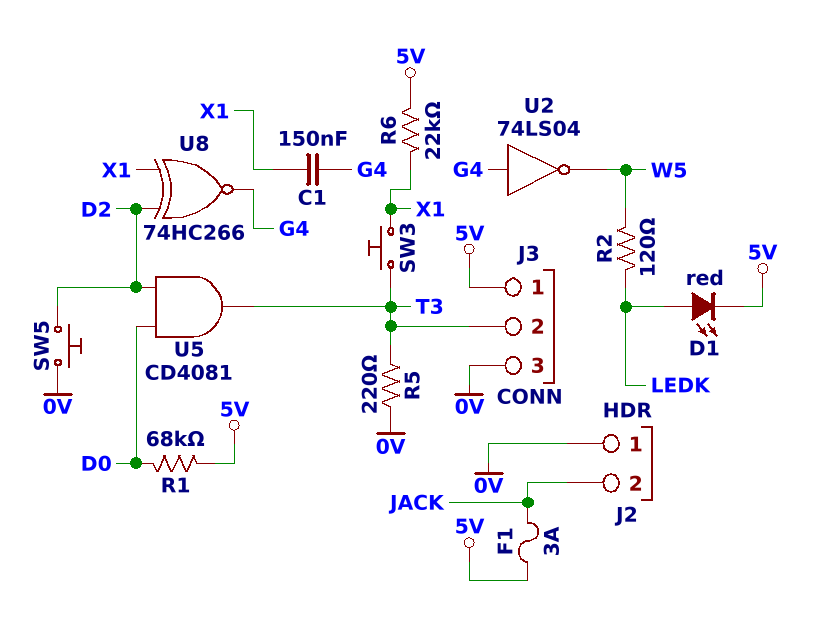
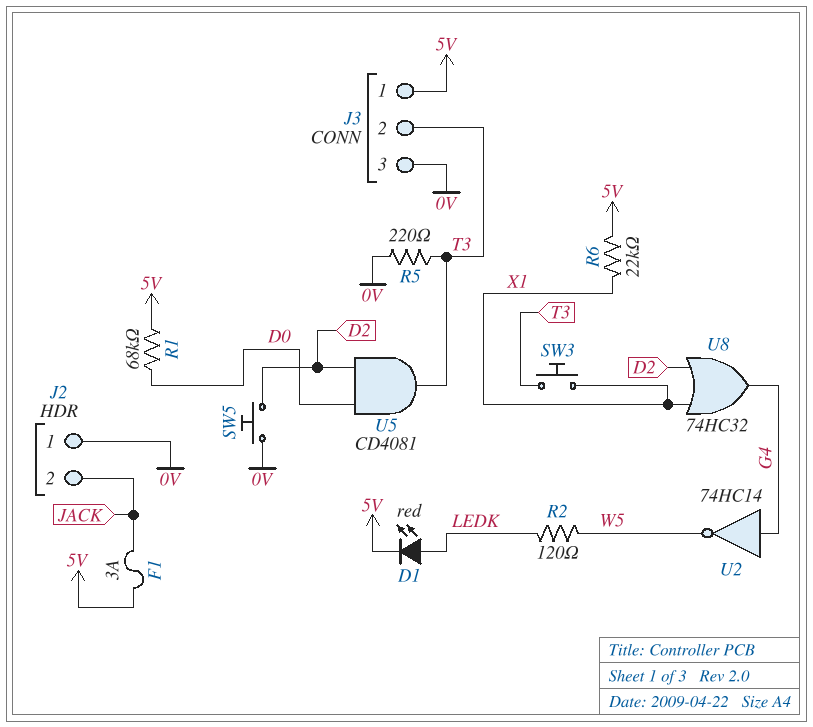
C1: 150nF (G4, X1) -> none
U2: NOT 74LS04 (in G4, out W5) -> NOT 74HC14 (in G4, out W5)
U8: XNOR 74HC266 (in D2, in X1, out G4) -> OR 74HC32 (in D2, in X1, out G4)

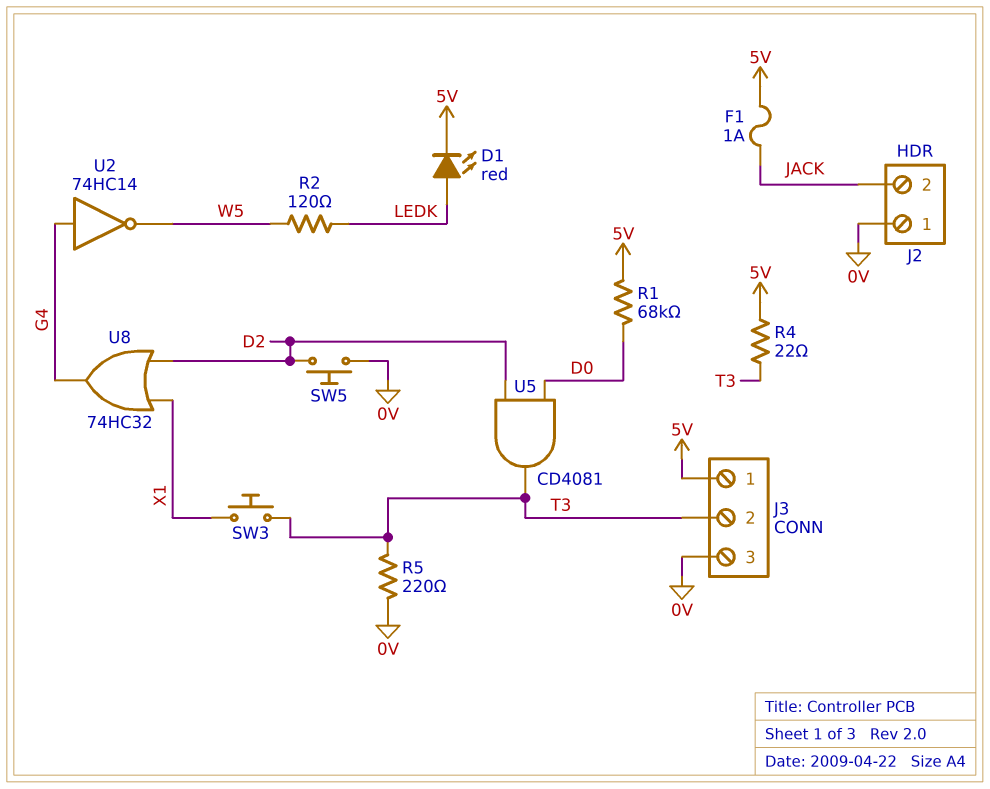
F1: 3A (5V, JACK) -> 1A (5V, JACK)
R4: none -> 22 (5V, T3)
R6: 22k (5V, X1) -> none

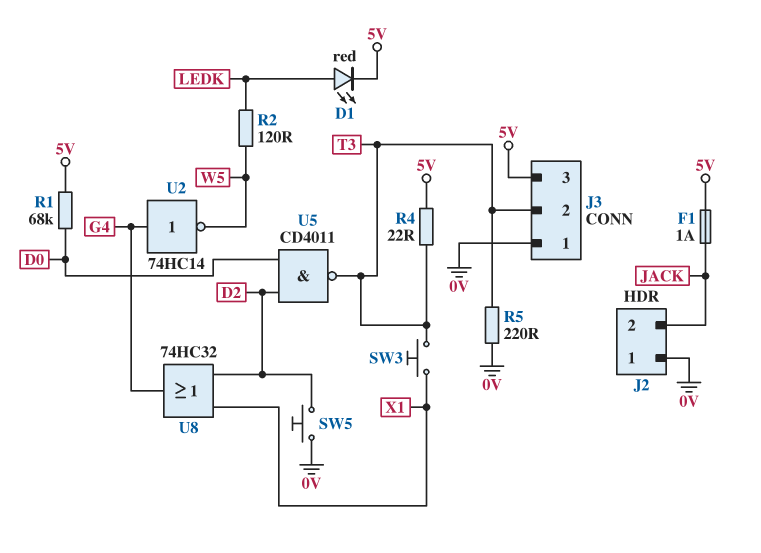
J3 pin 1: 5V -> 0V
J3 pin 3: 0V -> 5V
U5: AND CD4081 (in D0, in D2, out T3) -> NAND CD4011 (in D0, in D2, out T3)

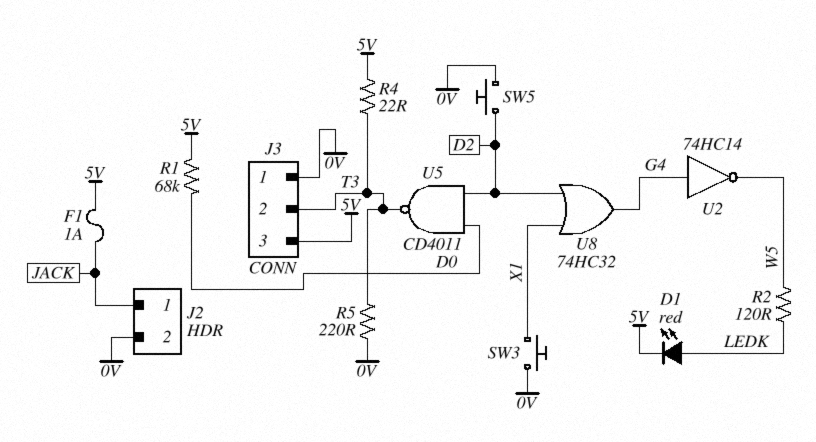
J2 pin 1: 0V -> JACK
J2 pin 2: JACK -> 0V
SW3: button (T3, X1) -> button (0V, X1)

